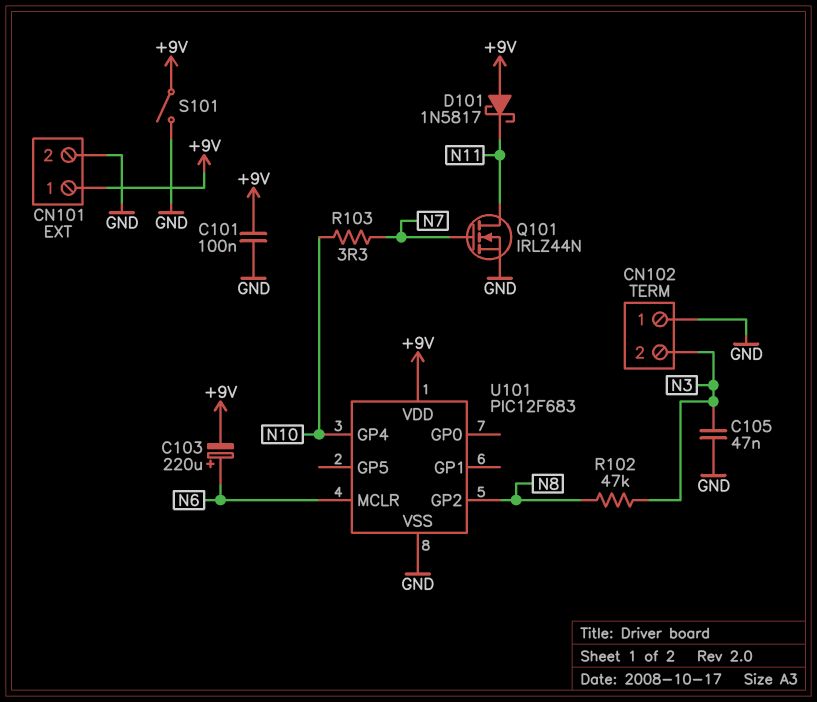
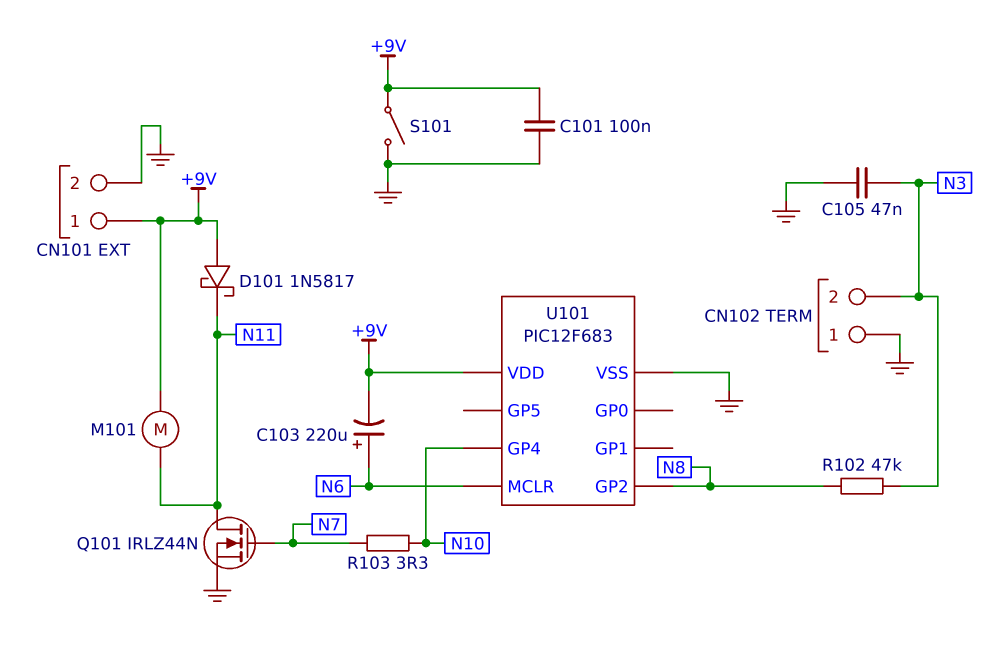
M101: none -> motor (+9V, N11)

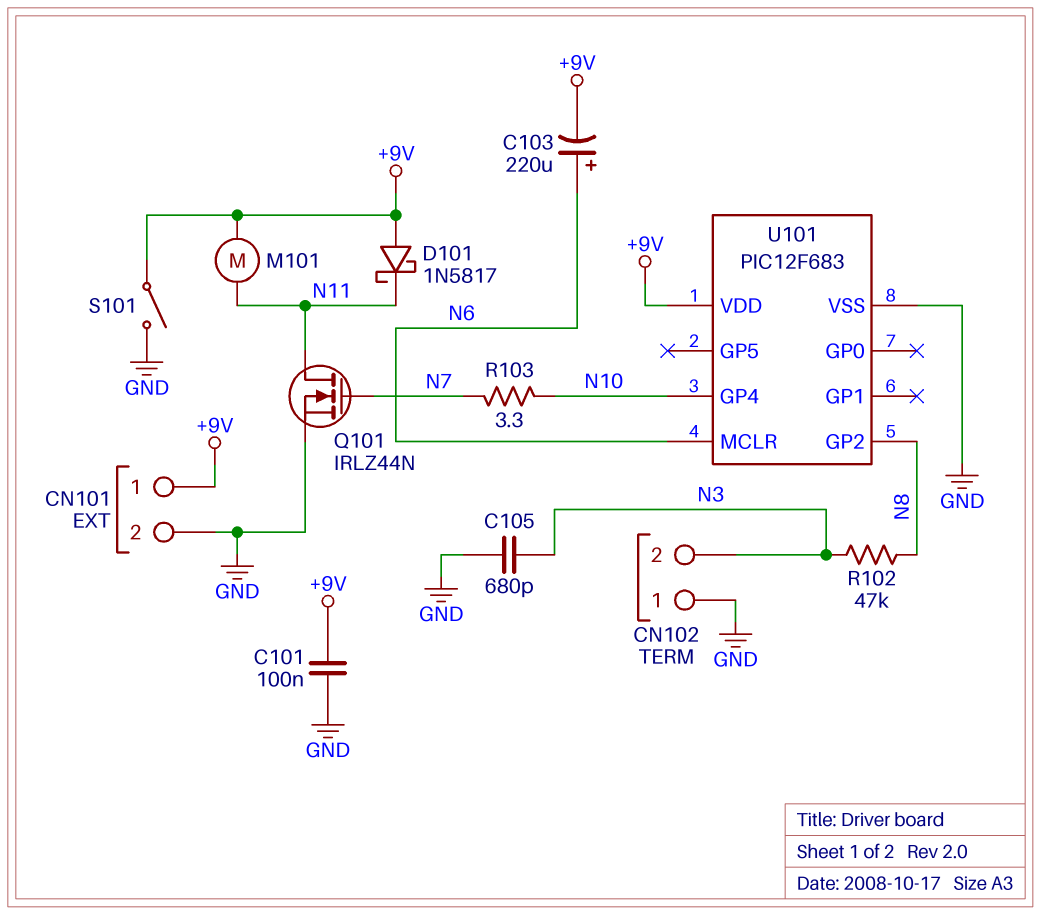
C105: 47nF (GND, N3) -> 680pF (GND, N3)

